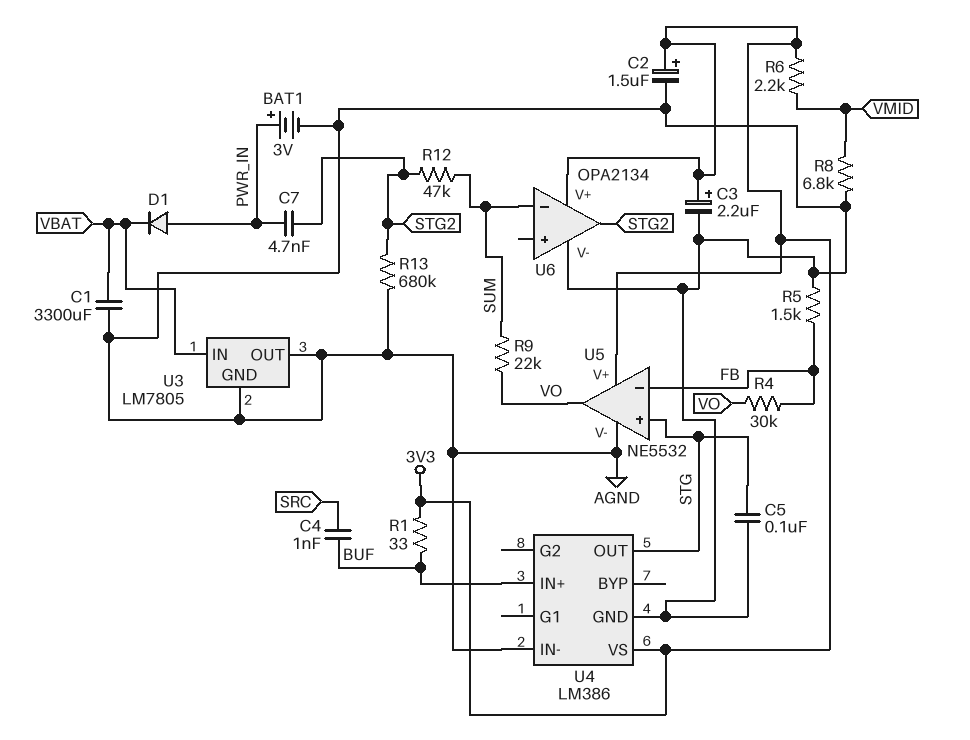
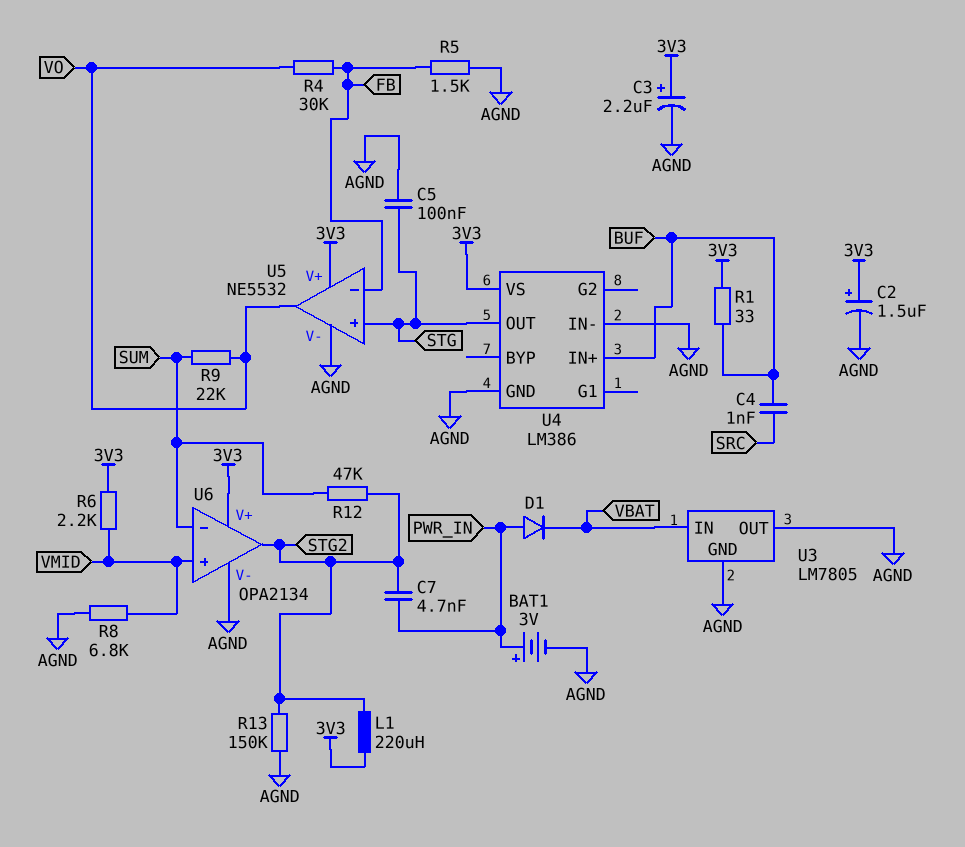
C1: 3300uF (AGND, VBAT) -> none
L1: none -> 220uH (3V3, STG2)
R13: 680k (AGND, STG2) -> 150k (AGND, STG2)
U6 pin in+: none -> VMID

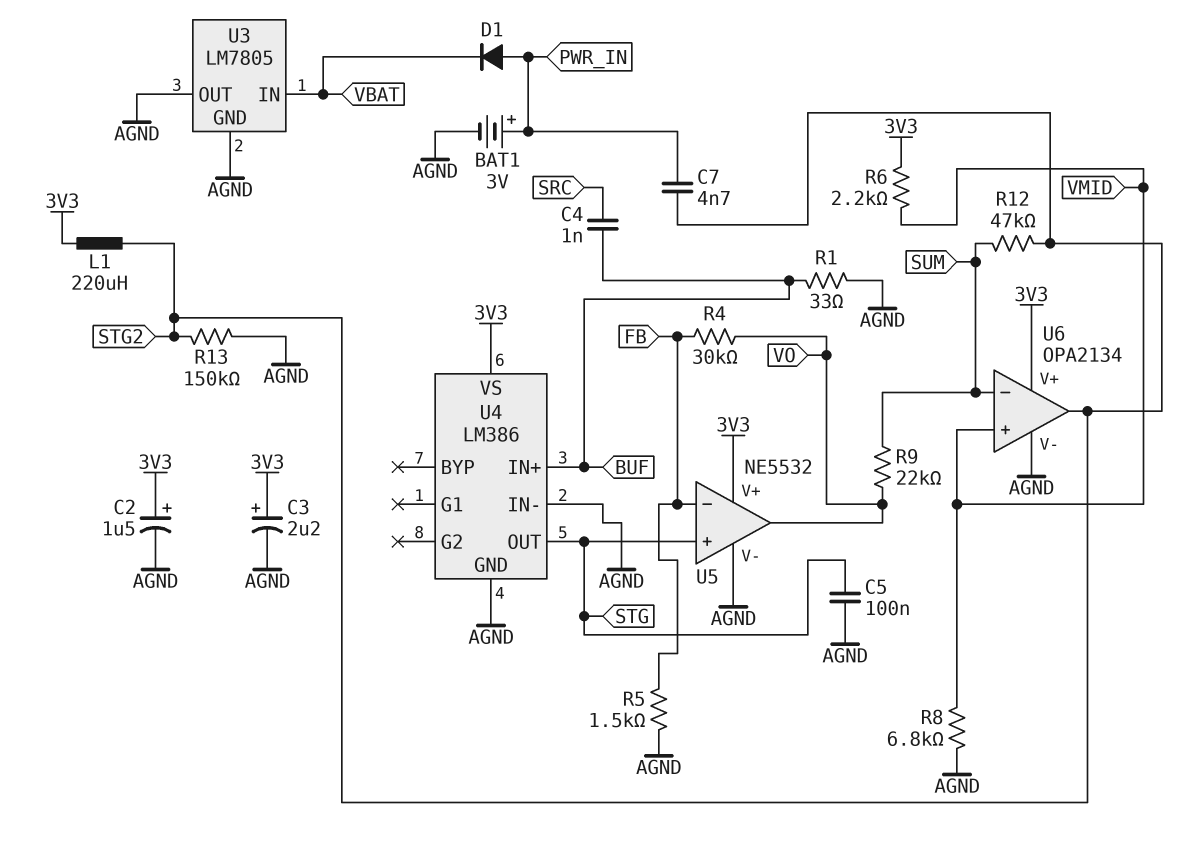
R1: 33 (3V3, BUF) -> 33 (AGND, BUF)

